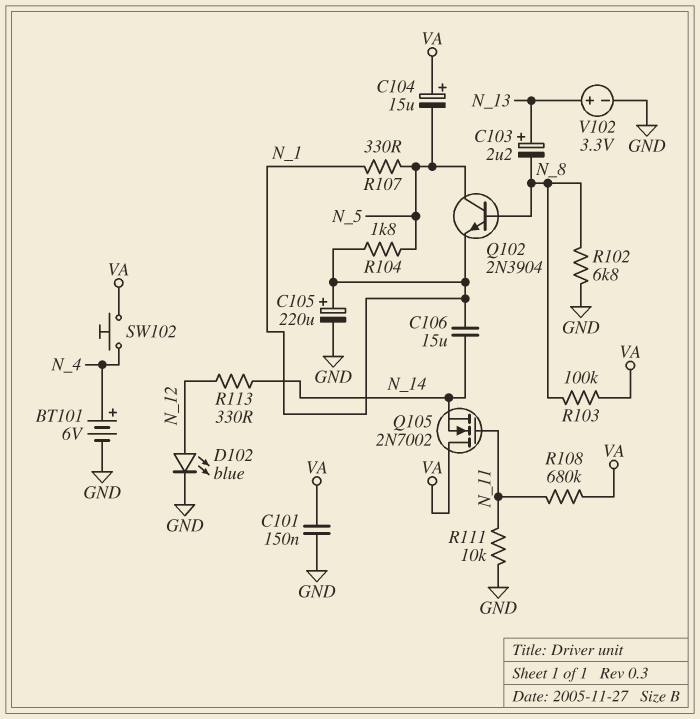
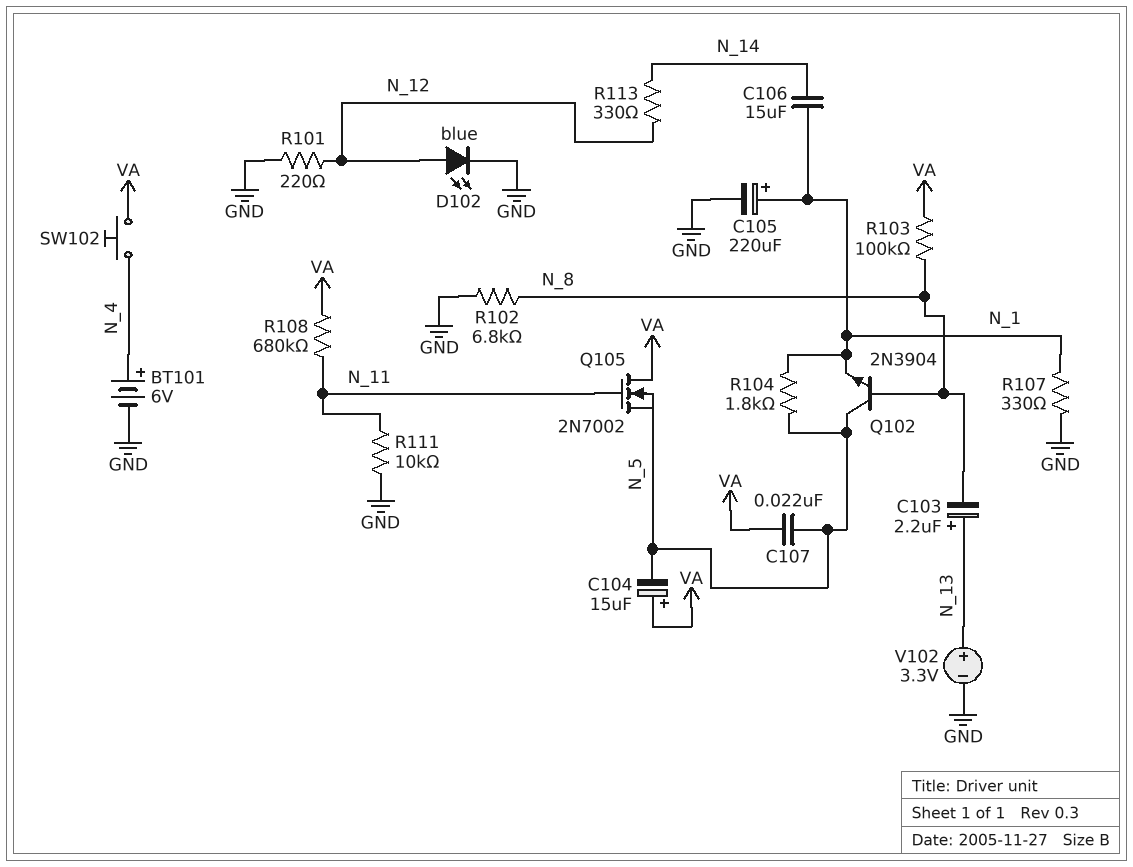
C101: 150nF (GND, VA) -> none
C107: none -> 22nF (N_5, VA)
Q105: NMOS 2N7002 (G N_11, D VA, S N_14) -> NMOS 2N7002 (G N_11, D VA, S N_5)
R101: none -> 220 (GND, N_12)
R107: 330 (N_1, N_5) -> 330 (GND, N_1)

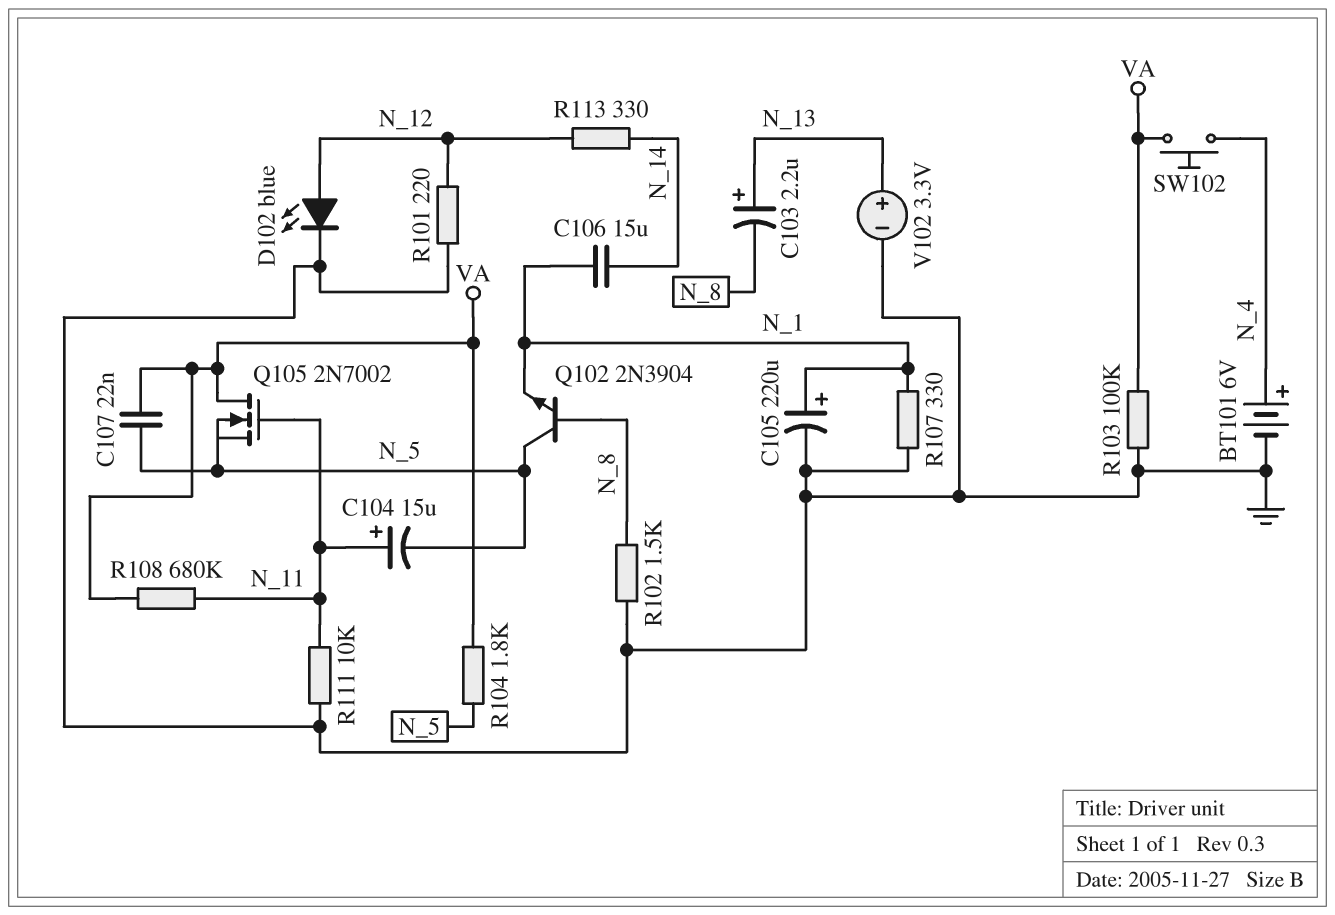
C104: 15uF (plus VA, minus N_5) -> 15uF (plus N_11, minus N_5)
R102: 6.8k (GND, N_8) -> 1.5k (GND, N_8)
R103: 100k (N_8, VA) -> 100k (GND, VA)
R104: 1.8k (N_1, N_5) -> 1.8k (N_5, VA)

